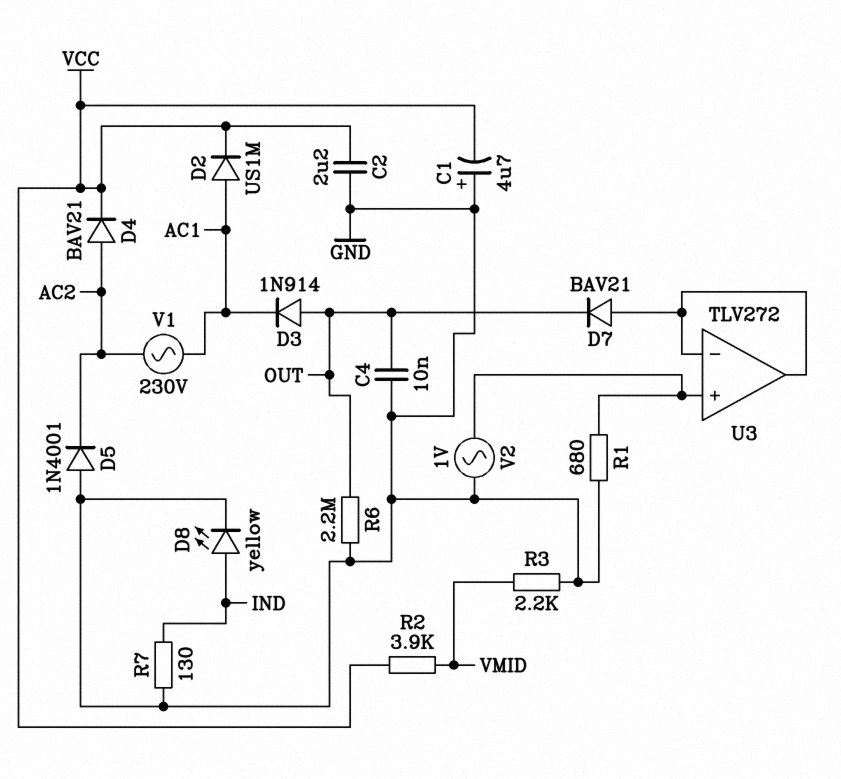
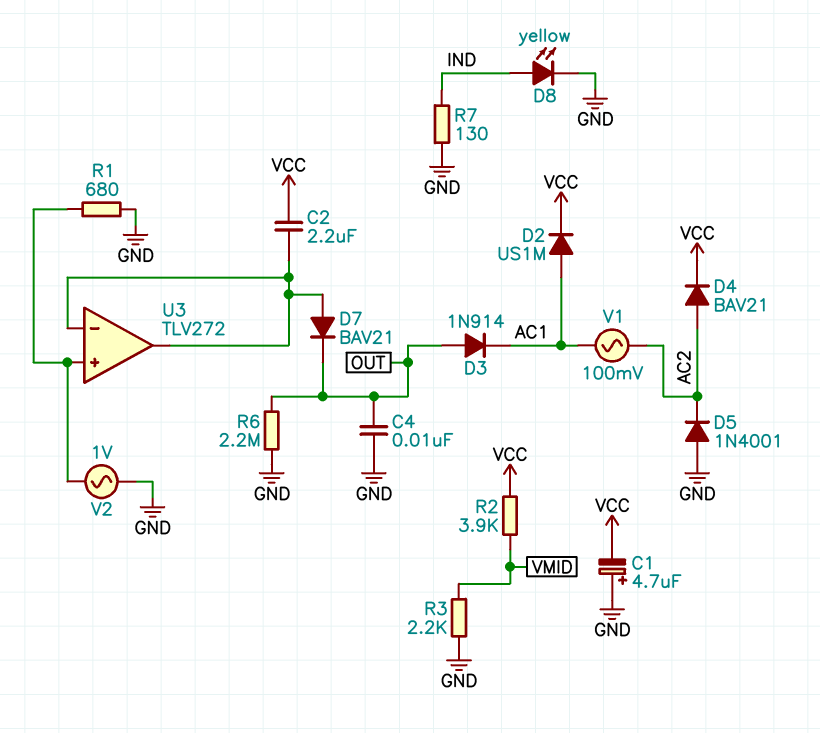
C2: 2.2uF (GND, VCC) -> 2.2uF (U3/in-, VCC)
V1: AC 230V (AC1, AC2) -> AC 100mV (AC1, AC2)

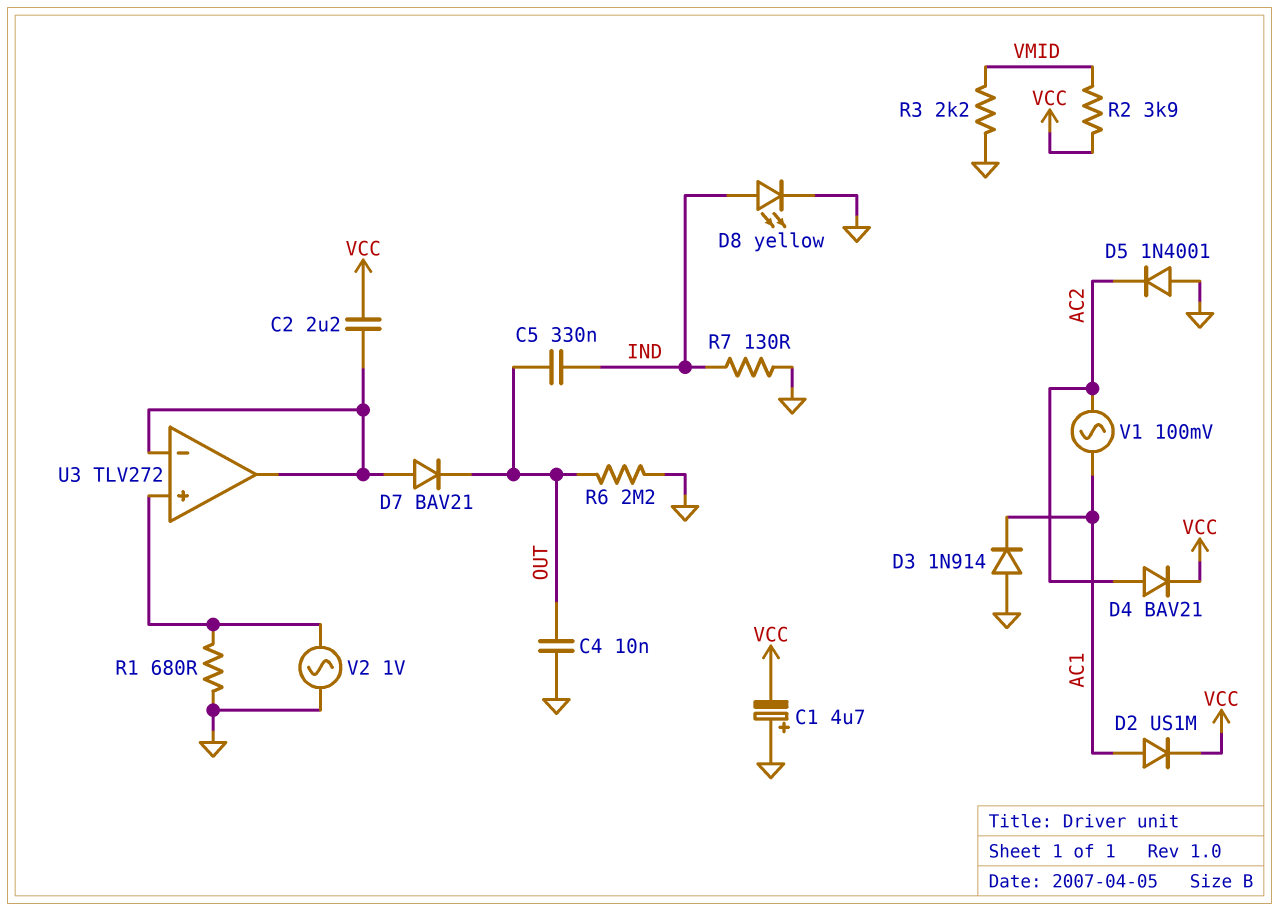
C5: none -> 330nF (IND, OUT)
D3: diode 1N914 (A OUT, K AC1) -> diode 1N914 (A GND, K AC1)

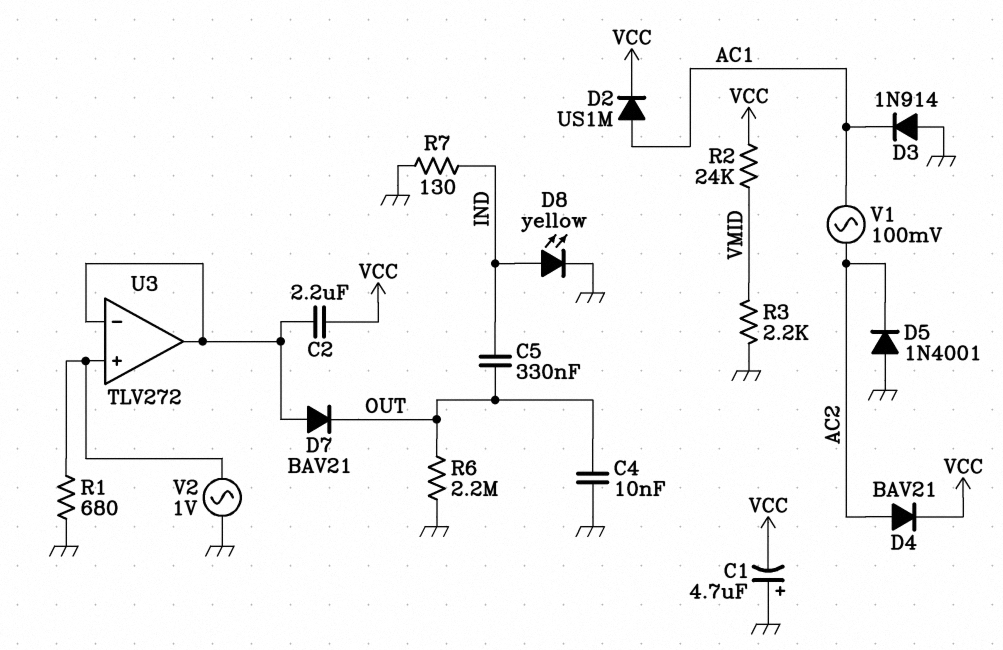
R2: 3.9k (VCC, VMID) -> 24k (VCC, VMID)

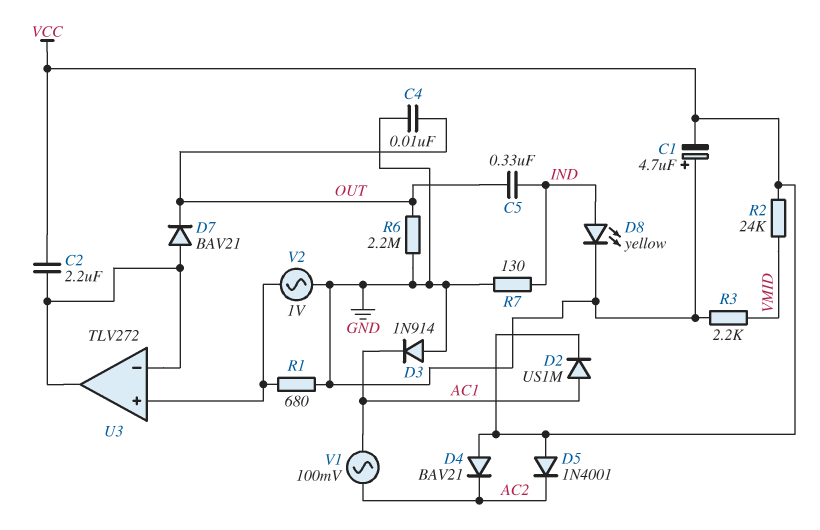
D4: diode BAV21 (A AC2, K VCC) -> diode BAV21 (A VCC, K AC2)
D5: diode 1N4001 (A GND, K AC2) -> diode 1N4001 (A VCC, K AC2)

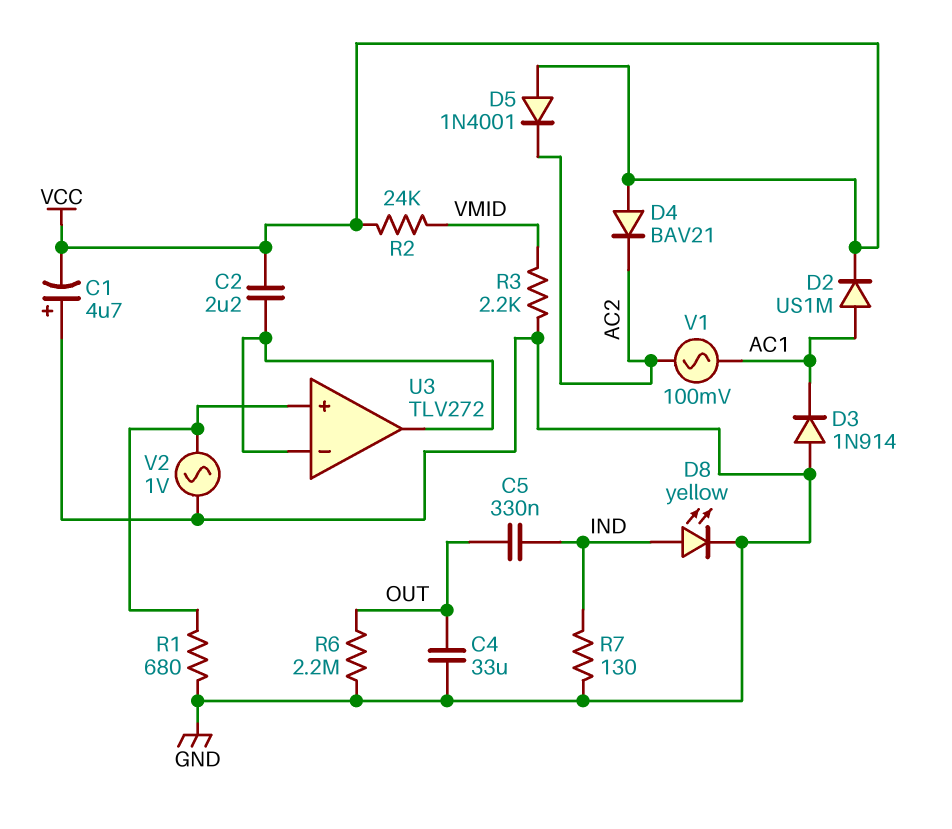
C4: 10nF (GND, OUT) -> 33uF (GND, OUT)
D7: diode BAV21 (A U3/in-, K OUT) -> none

